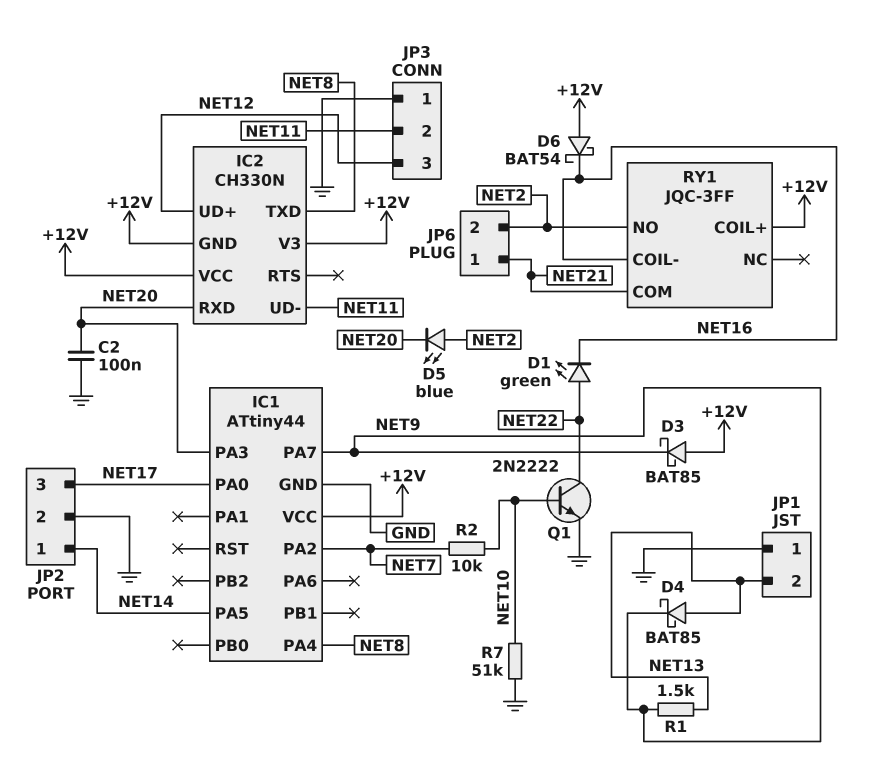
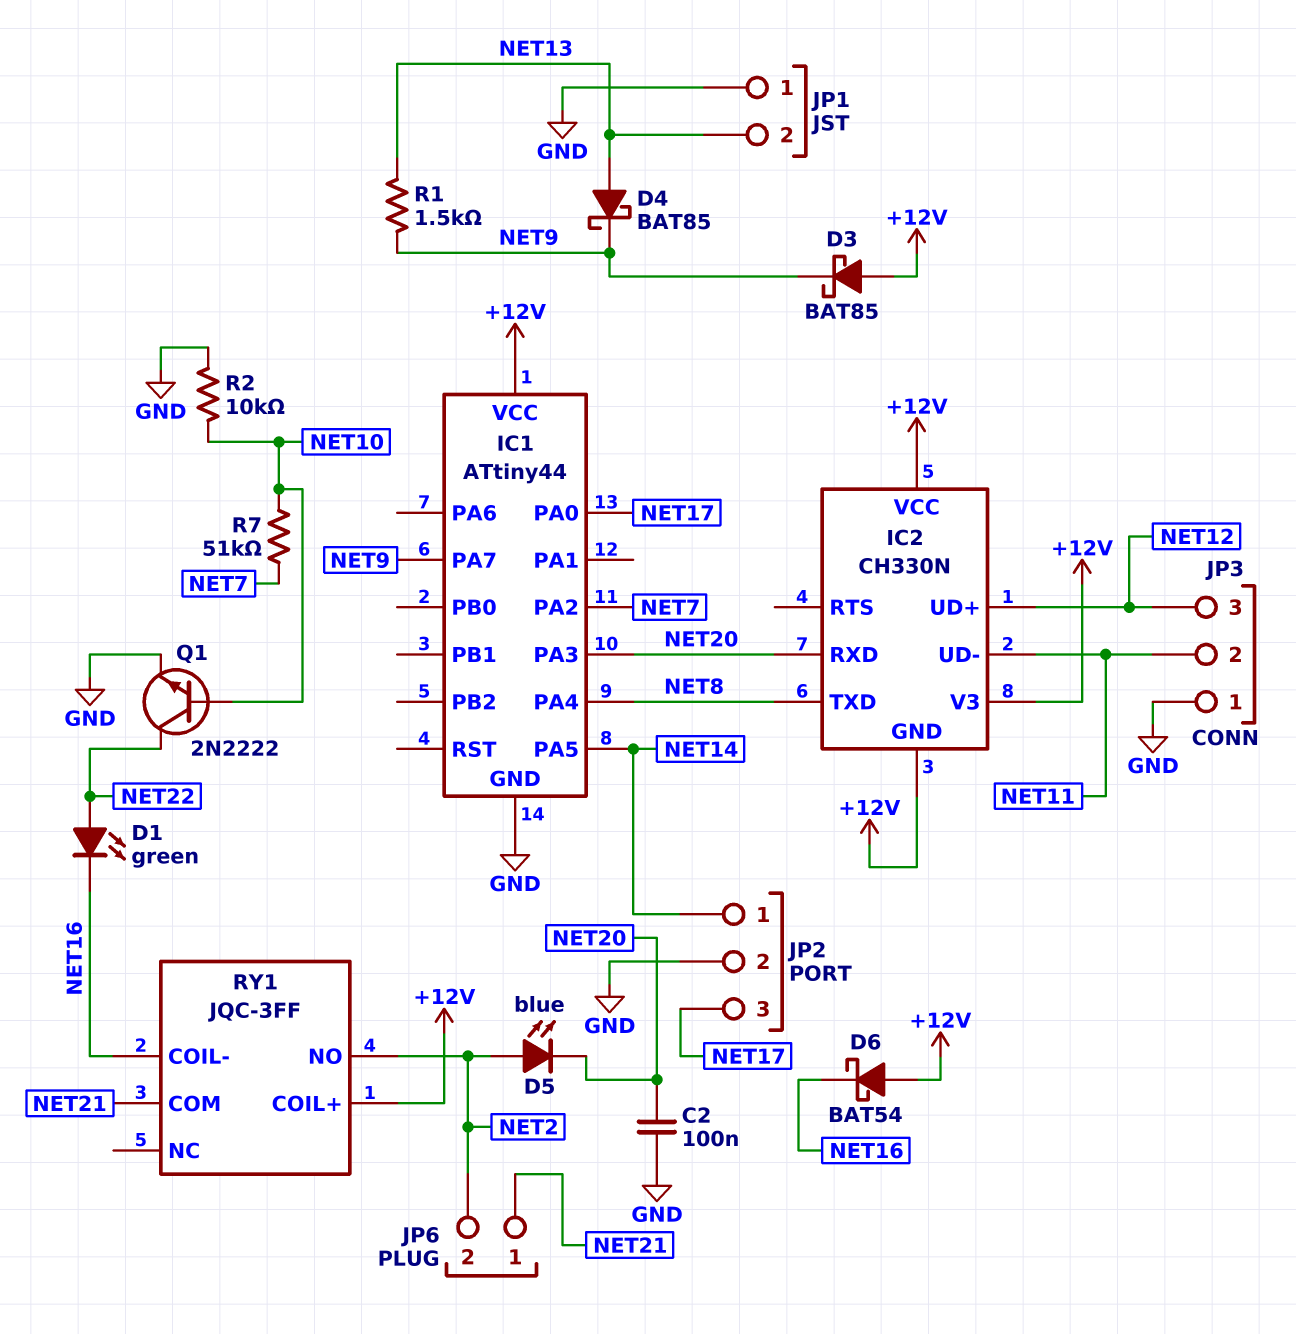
R2: 10k (NET7, NET10) -> 10k (GND, NET10)
R7: 51k (GND, NET10) -> 51k (NET7, NET10)

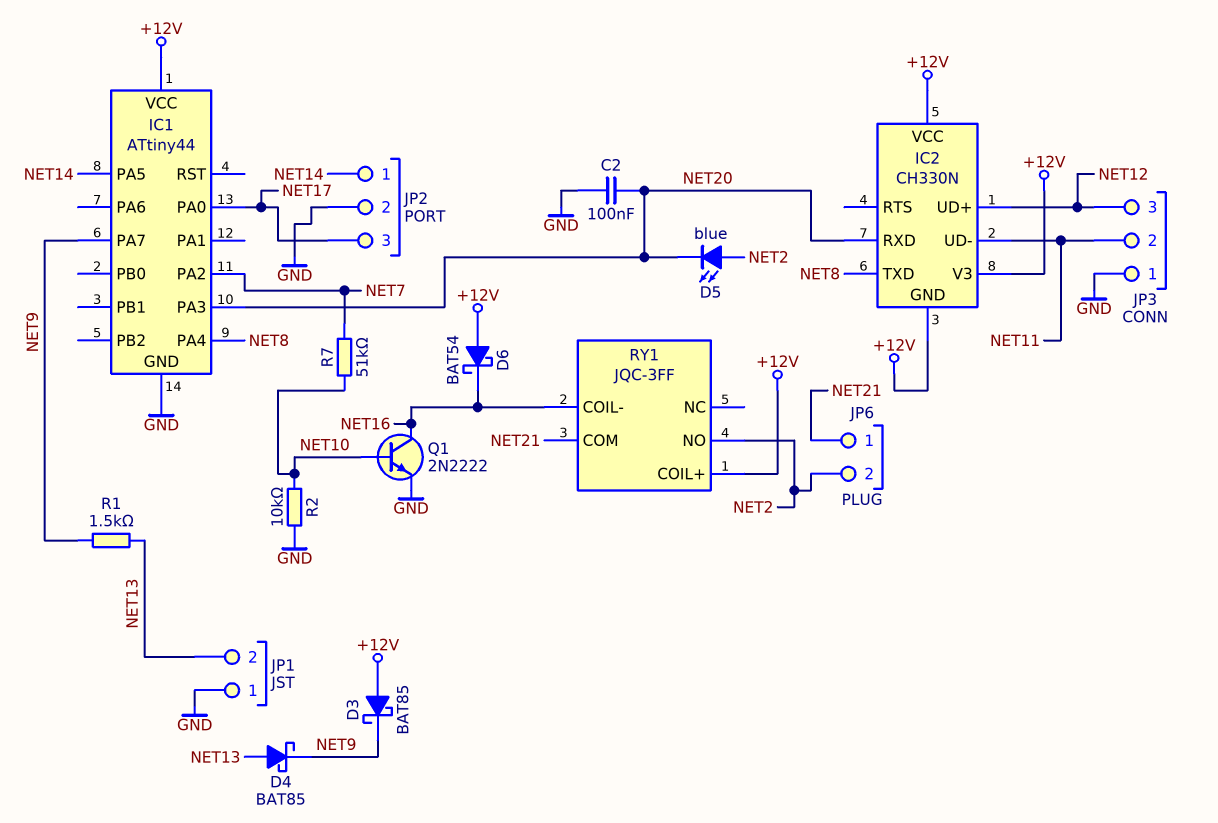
D1: LED green (A NET22, K NET16) -> none
Q1: NPN 2N2222 (B NET10, C NET22, E GND) -> NPN 2N2222 (B NET10, C NET16, E GND)

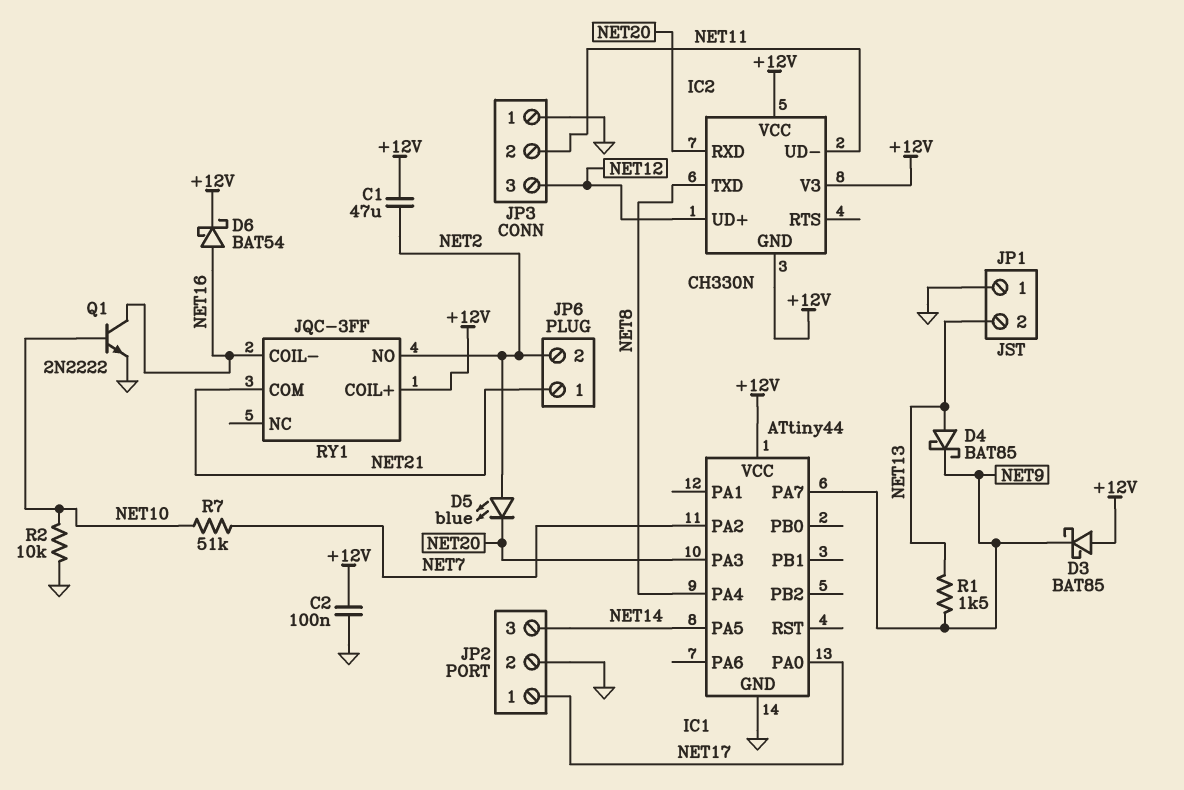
C1: none -> 47uF (+12V, NET2)
C2: 100nF (GND, NET20) -> 100nF (+12V, GND)
D6: schottky BAT54 (A +12V, K NET16) -> schottky BAT54 (A NET16, K +12V)
JP2 pin 1: NET14 -> NET17
JP2 pin 3: NET17 -> NET14

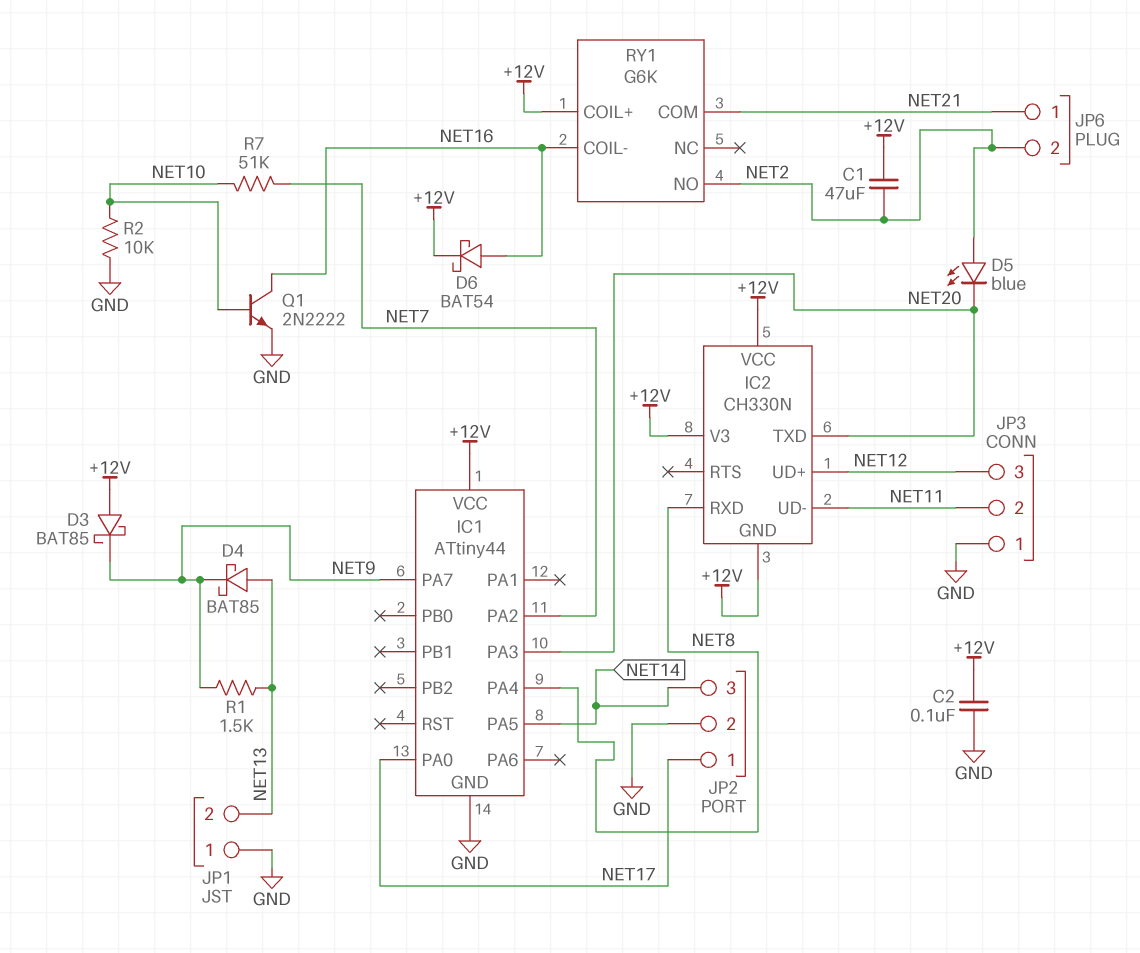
IC2 pin RXD: NET20 -> NET8
IC2 pin TXD: NET8 -> NET20
RY1: JQC-3FF -> G6K

